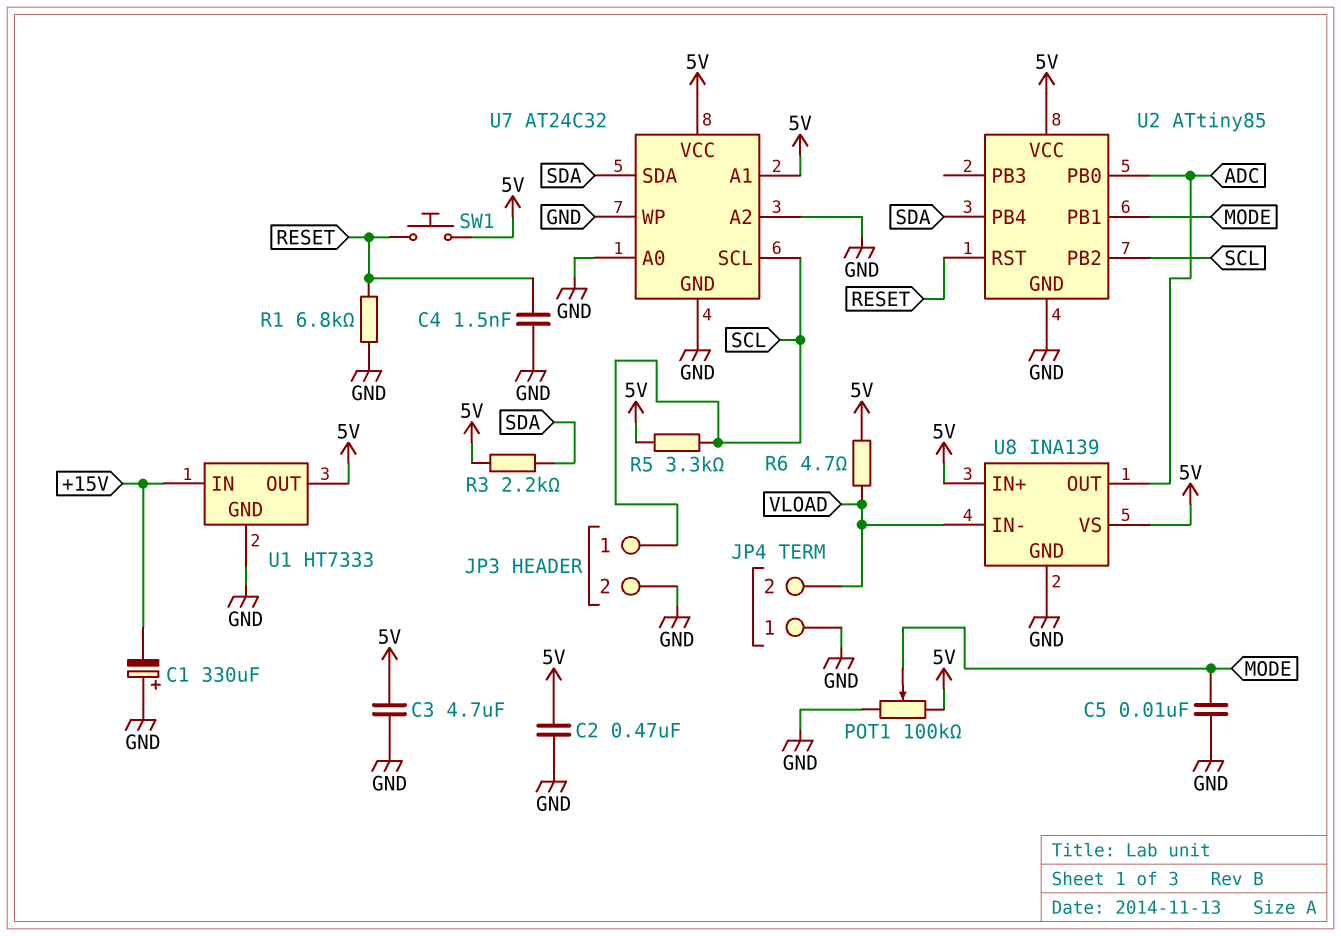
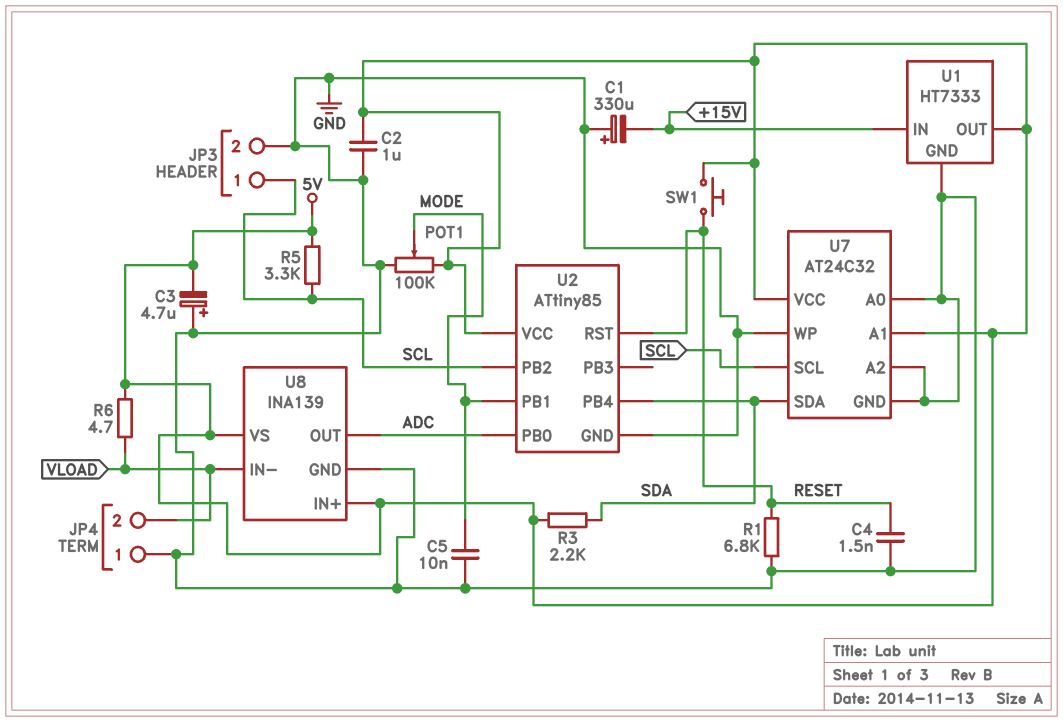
C2: 470nF (5V, GND) -> 1uF (5V, GND)
C3: 4.7uF (5V, GND) -> 4.7uF (plus GND, minus 5V)

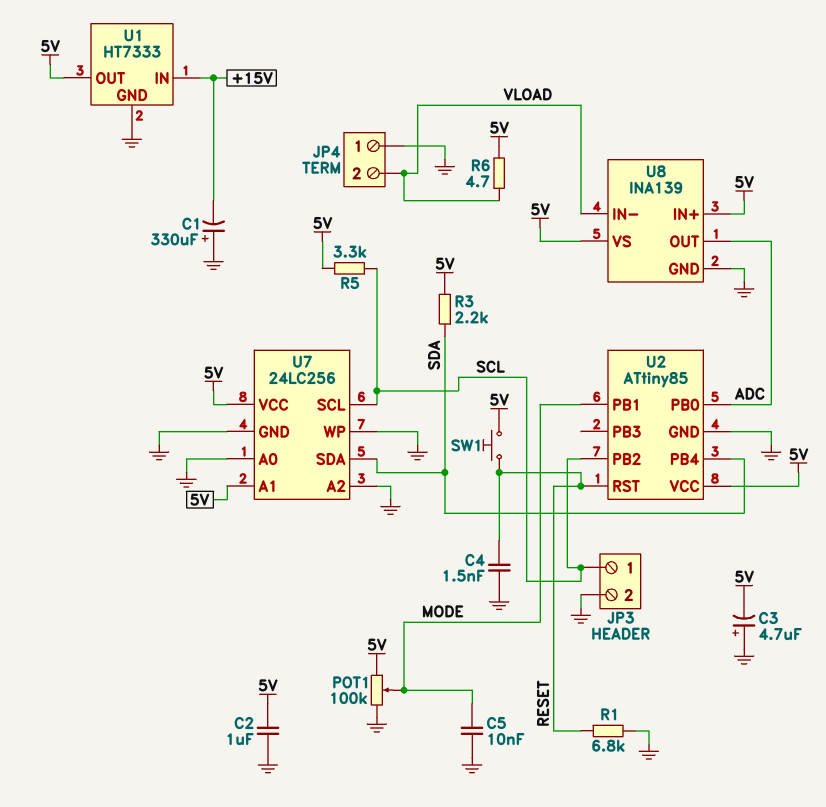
U7: AT24C32 -> 24LC256

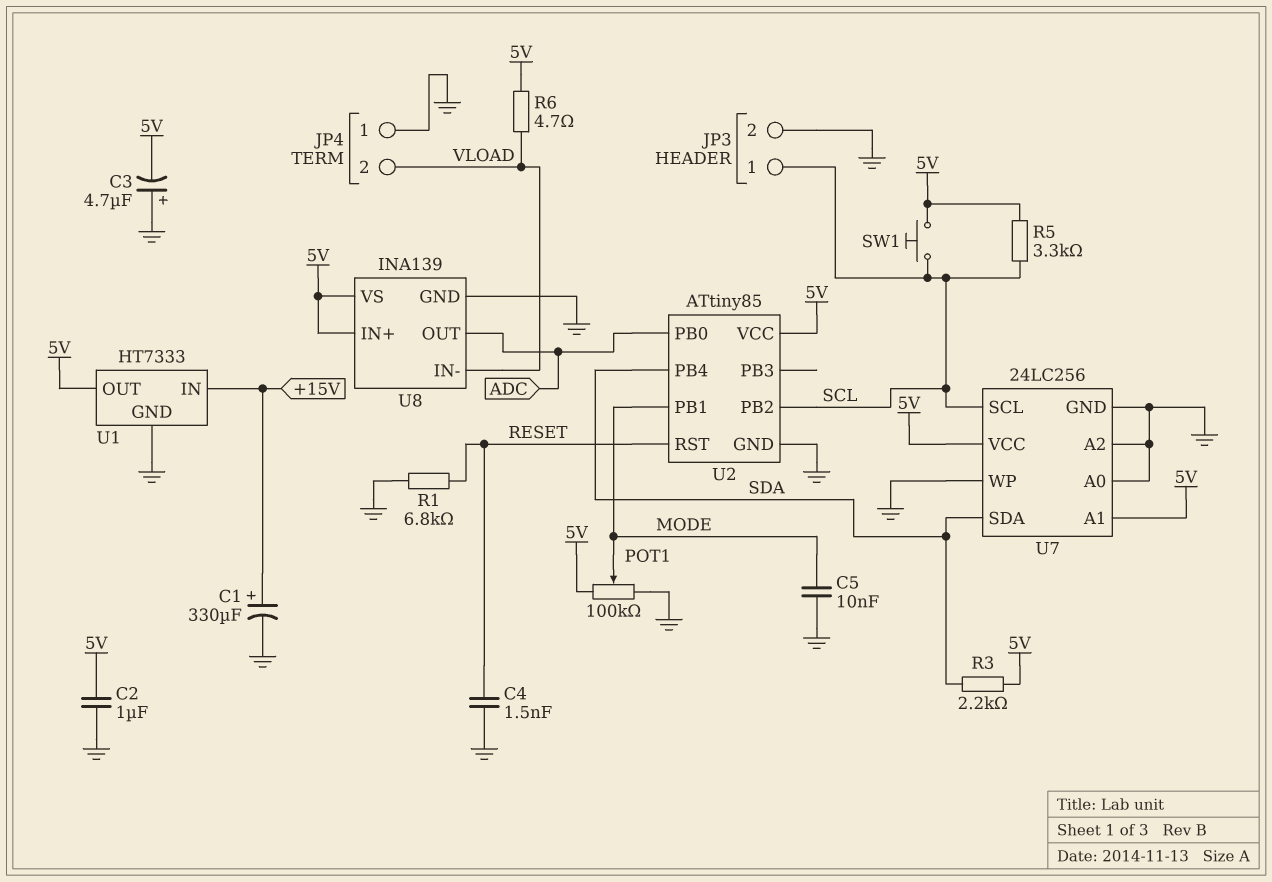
C1: 330uF (plus GND, minus +15V) -> 330uF (plus +15V, minus GND)
SW1: button (5V, RESET) -> button (5V, SCL)

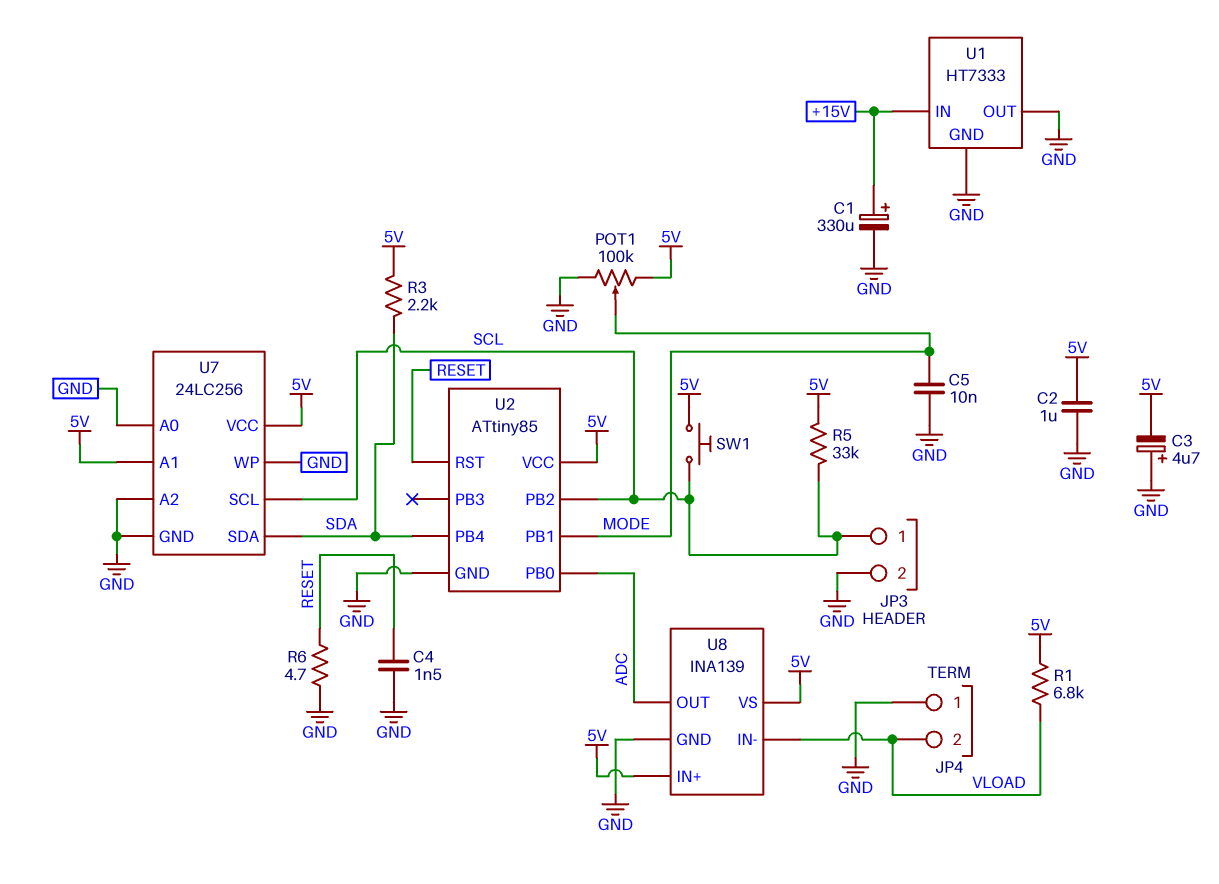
R1: 6.8k (GND, RESET) -> 6.8k (5V, VLOAD)
R5: 3.3k (5V, SCL) -> 33k (5V, SCL)
R6: 4.7 (5V, VLOAD) -> 4.7 (GND, RESET)
U1 pin OUT: 5V -> GND

